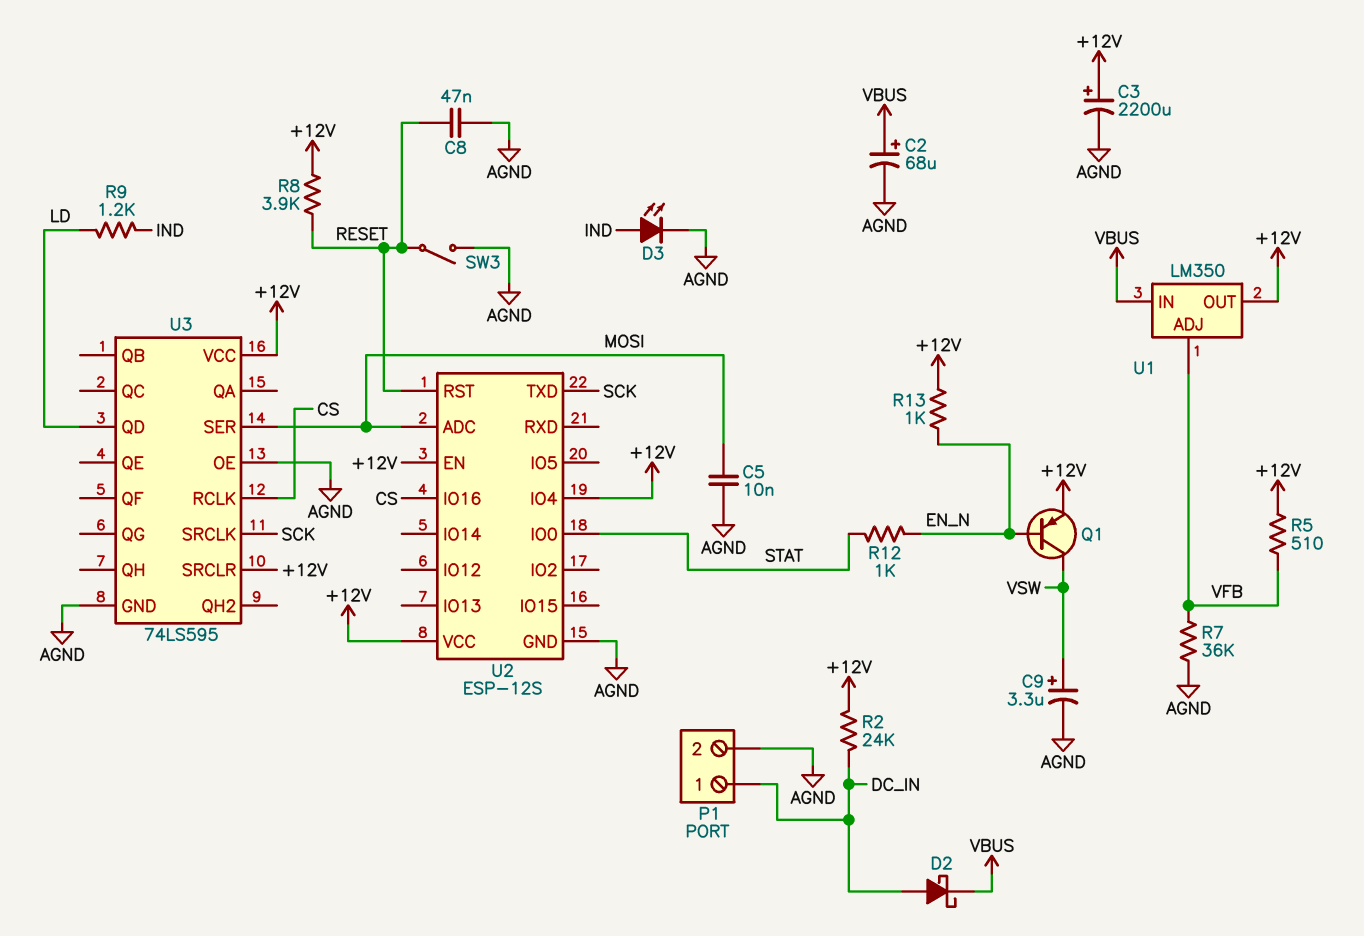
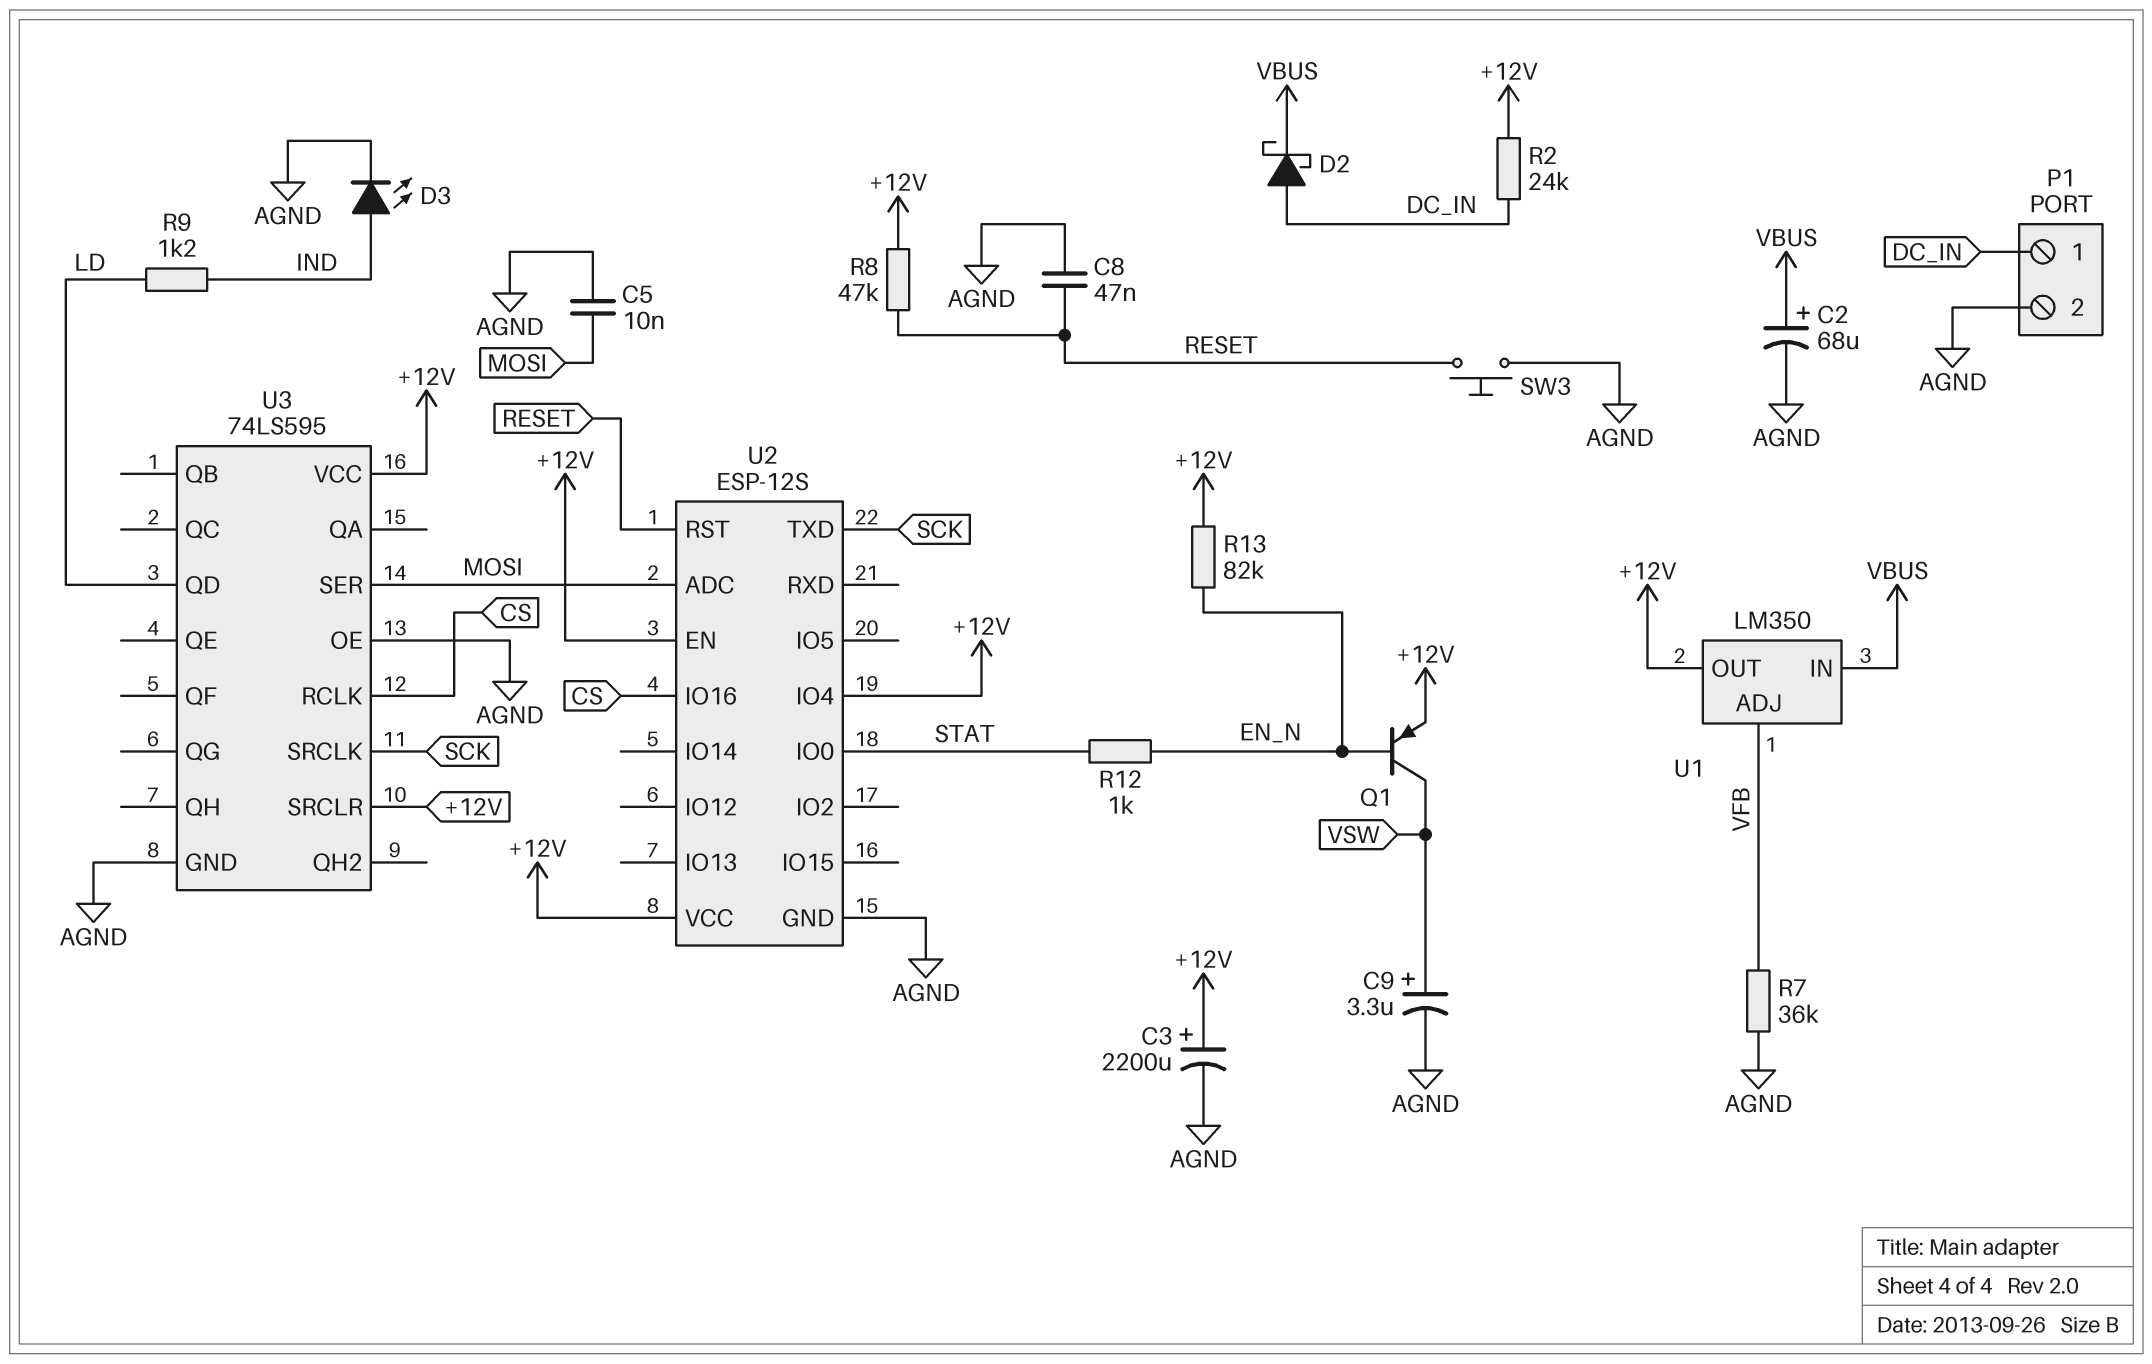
R5: 510 (+12V, VFB) -> none
R8: 3.9k (+12V, RESET) -> 47k (+12V, RESET)
R13: 1k (+12V, EN_N) -> 82k (+12V, EN_N)
SW3: switch (AGND, RESET) -> button (AGND, RESET)

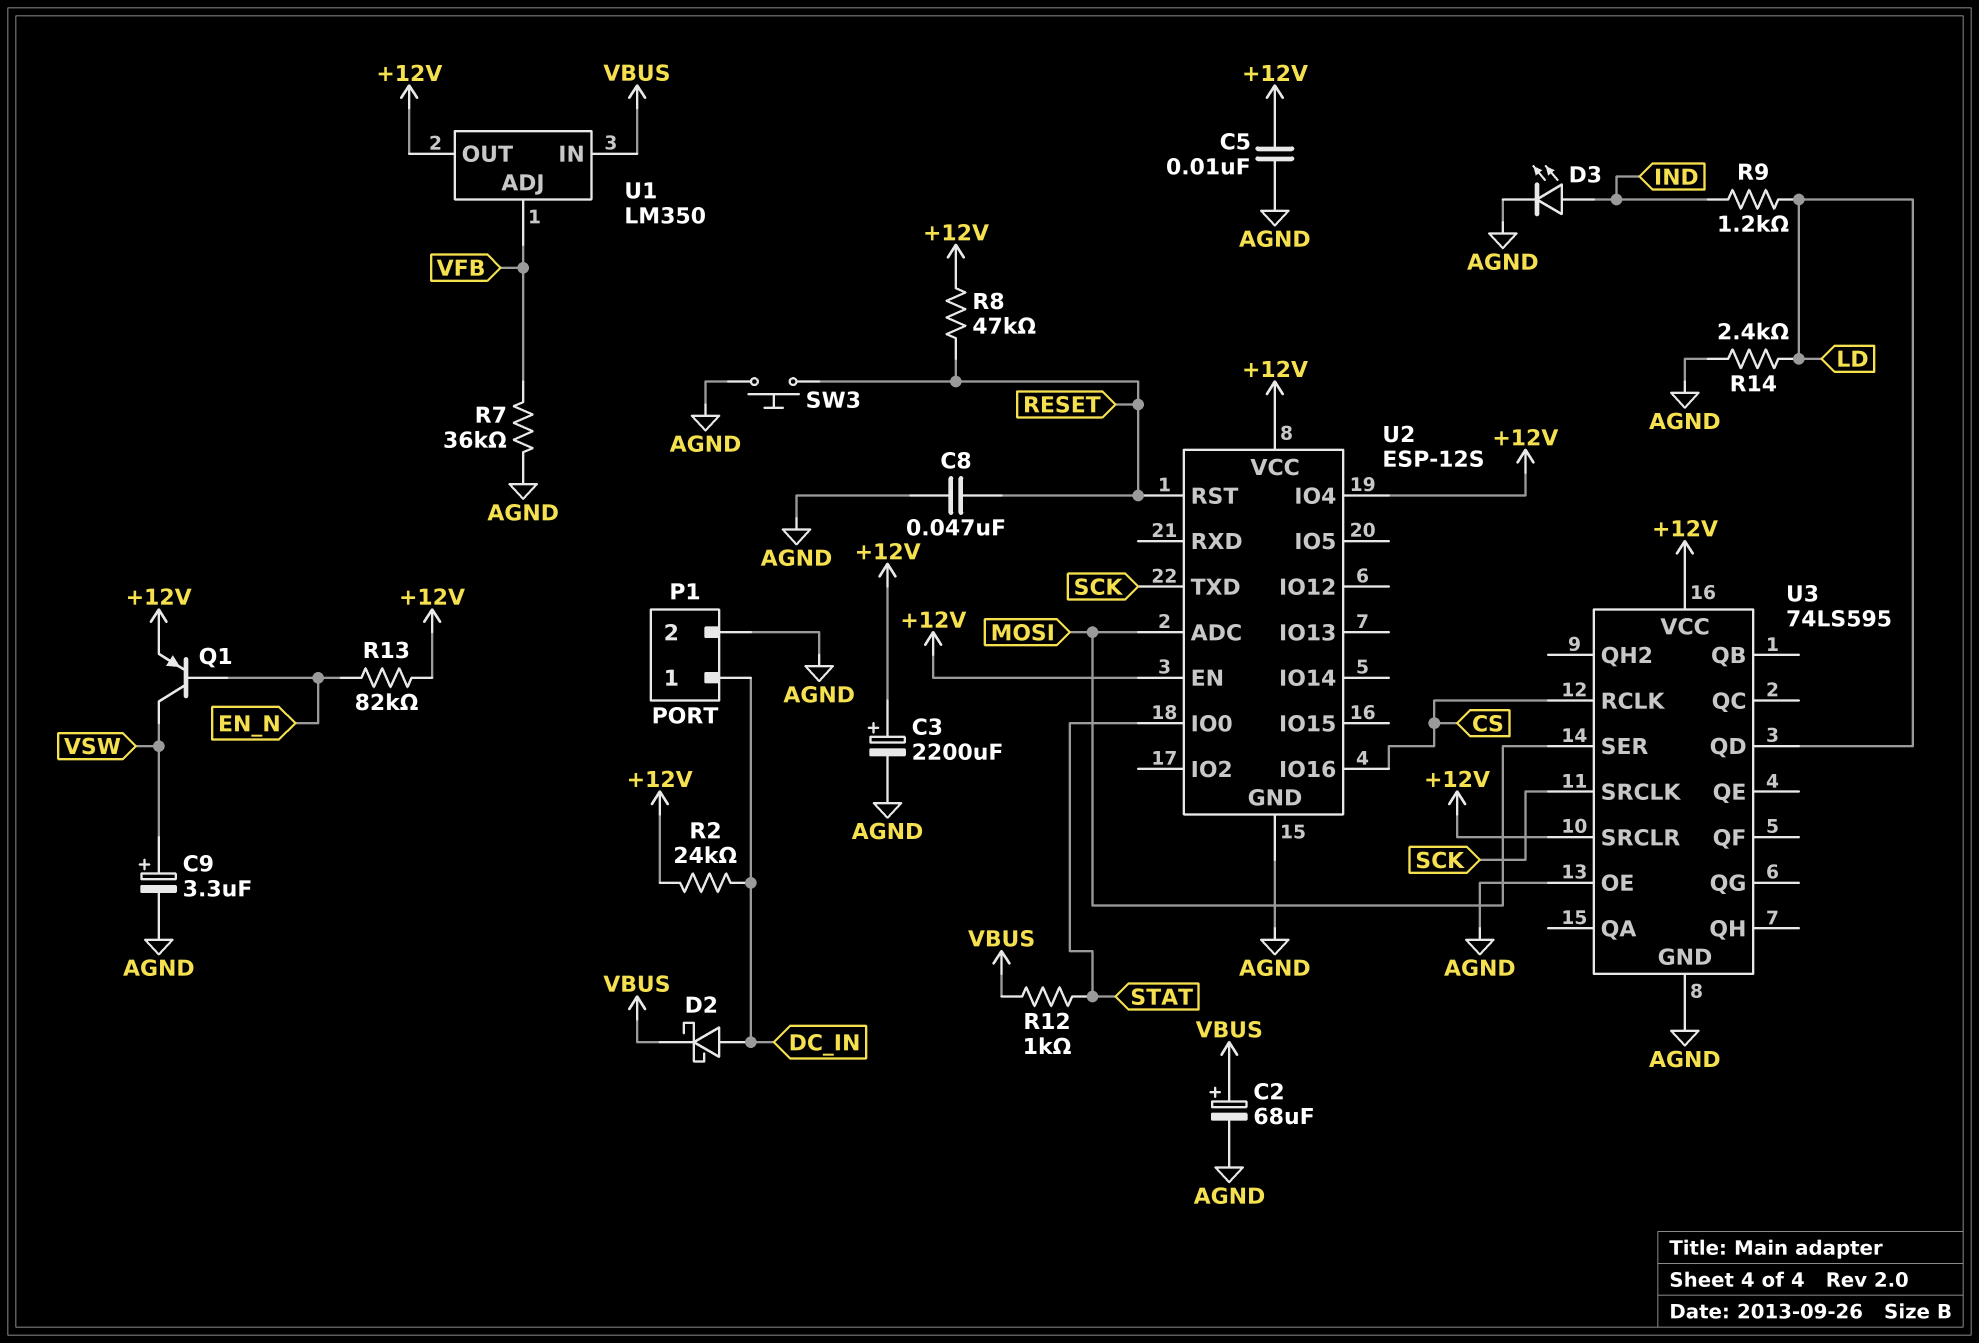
C5: 10nF (AGND, MOSI) -> 10nF (+12V, AGND)
R12: 1k (EN_N, STAT) -> 1k (STAT, VBUS)
R14: none -> 2.4k (AGND, LD)

